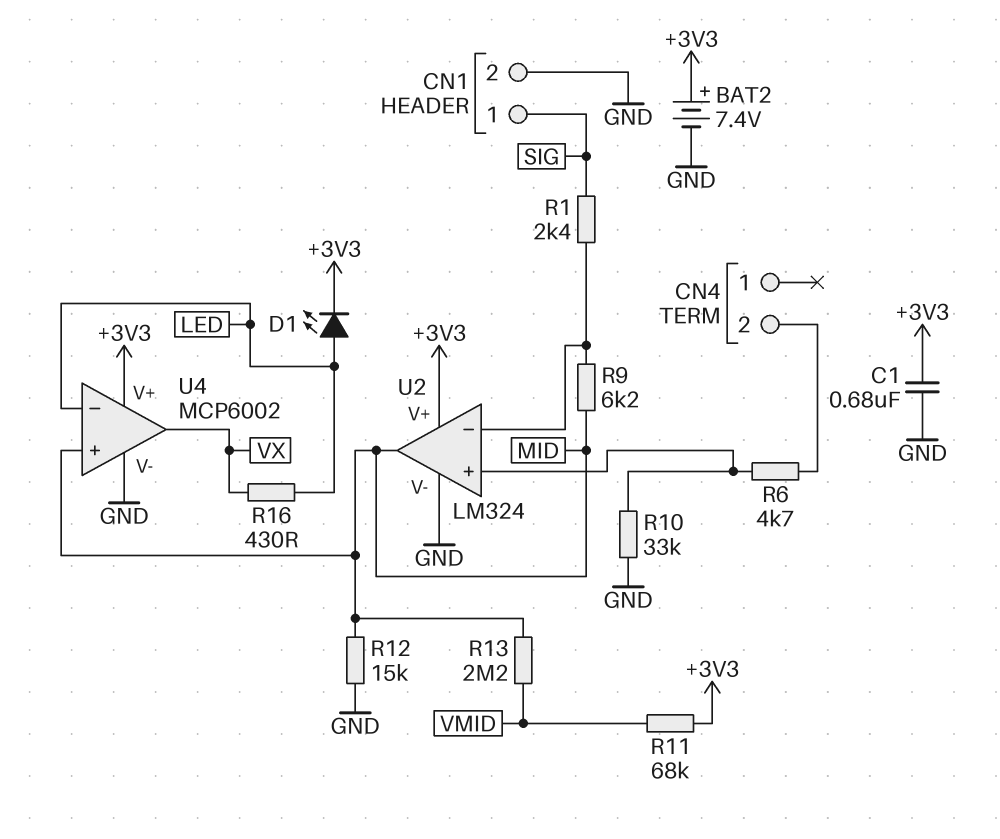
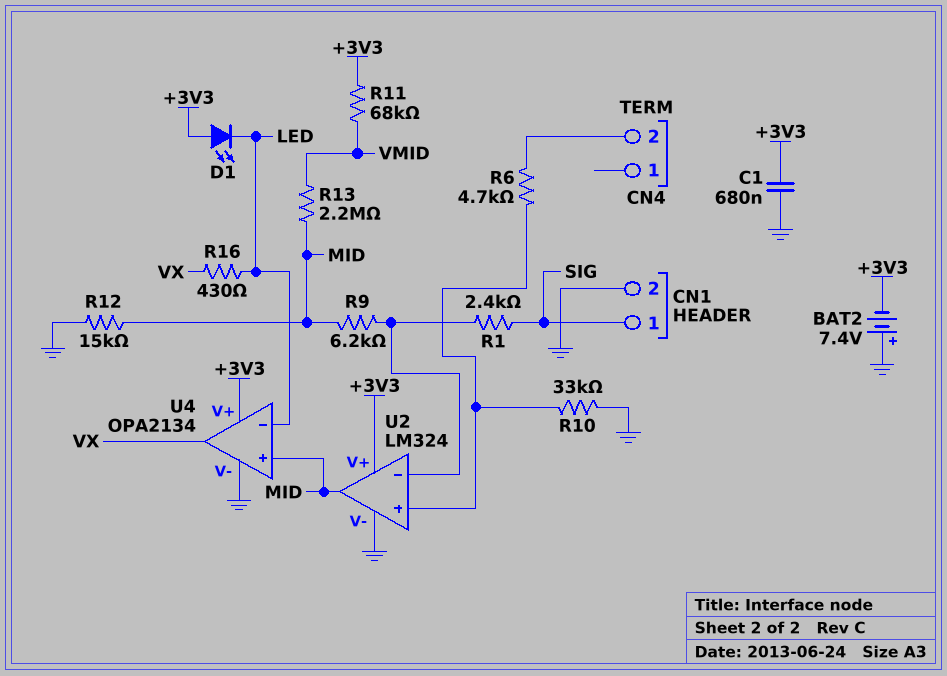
BAT2: 7.4V (plus +3V3, minus GND) -> 7.4V (plus GND, minus +3V3)
D1: LED (A LED, K +3V3) -> LED (A +3V3, K LED)
U4: MCP6002 -> OPA2134

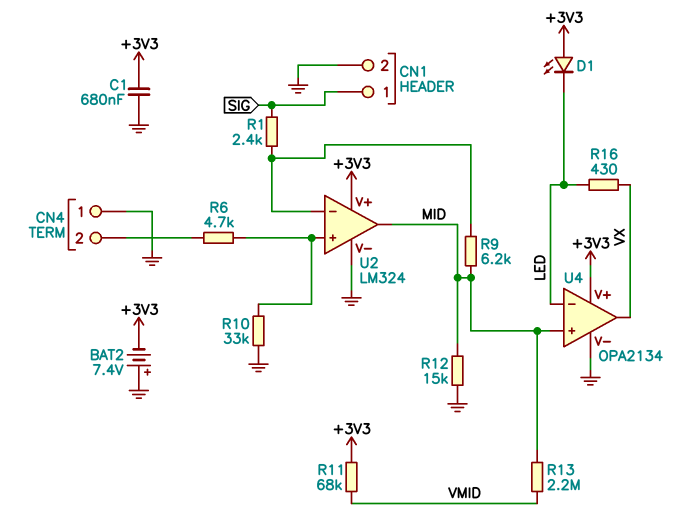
CN4 pin 1: none -> GND

